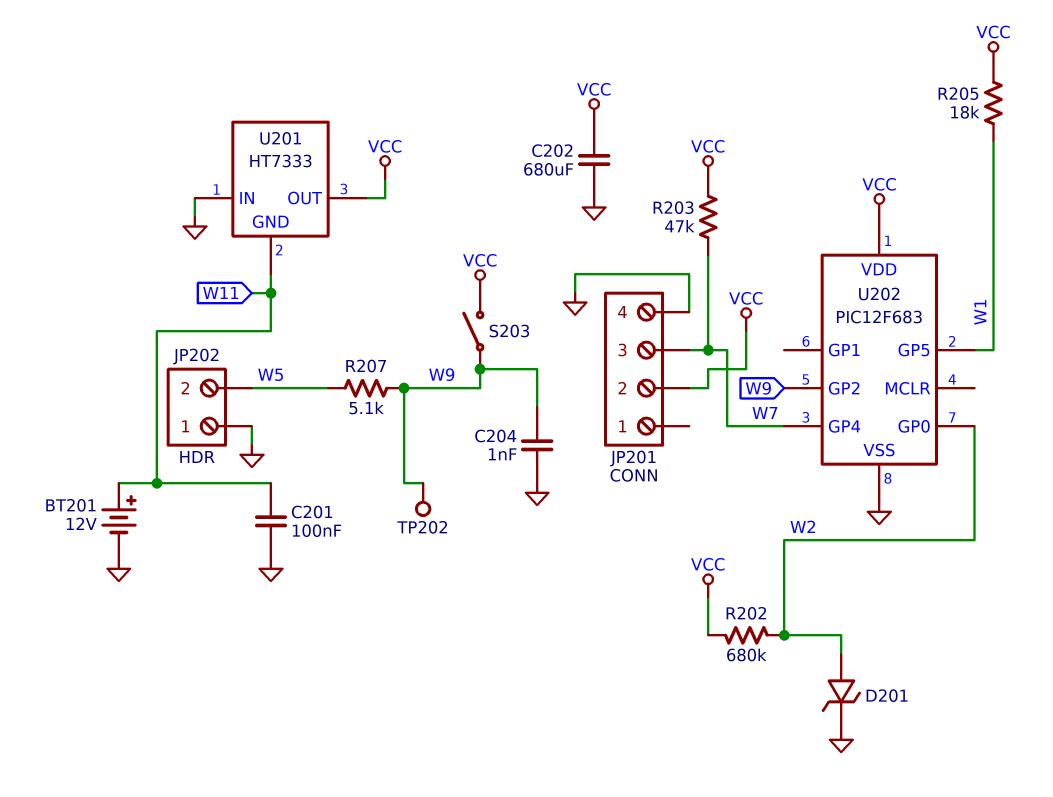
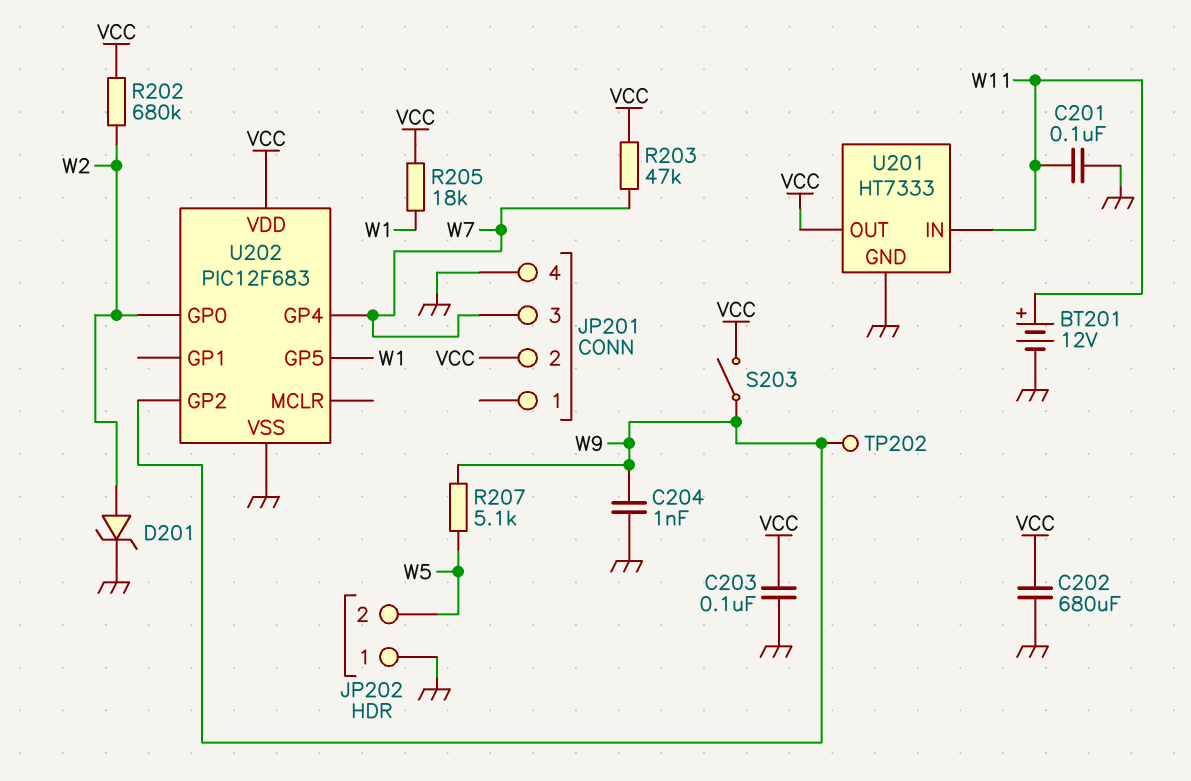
C203: none -> 100nF (GND, VCC)
U201 pin GND: W11 -> GND
U201 pin IN: GND -> W11

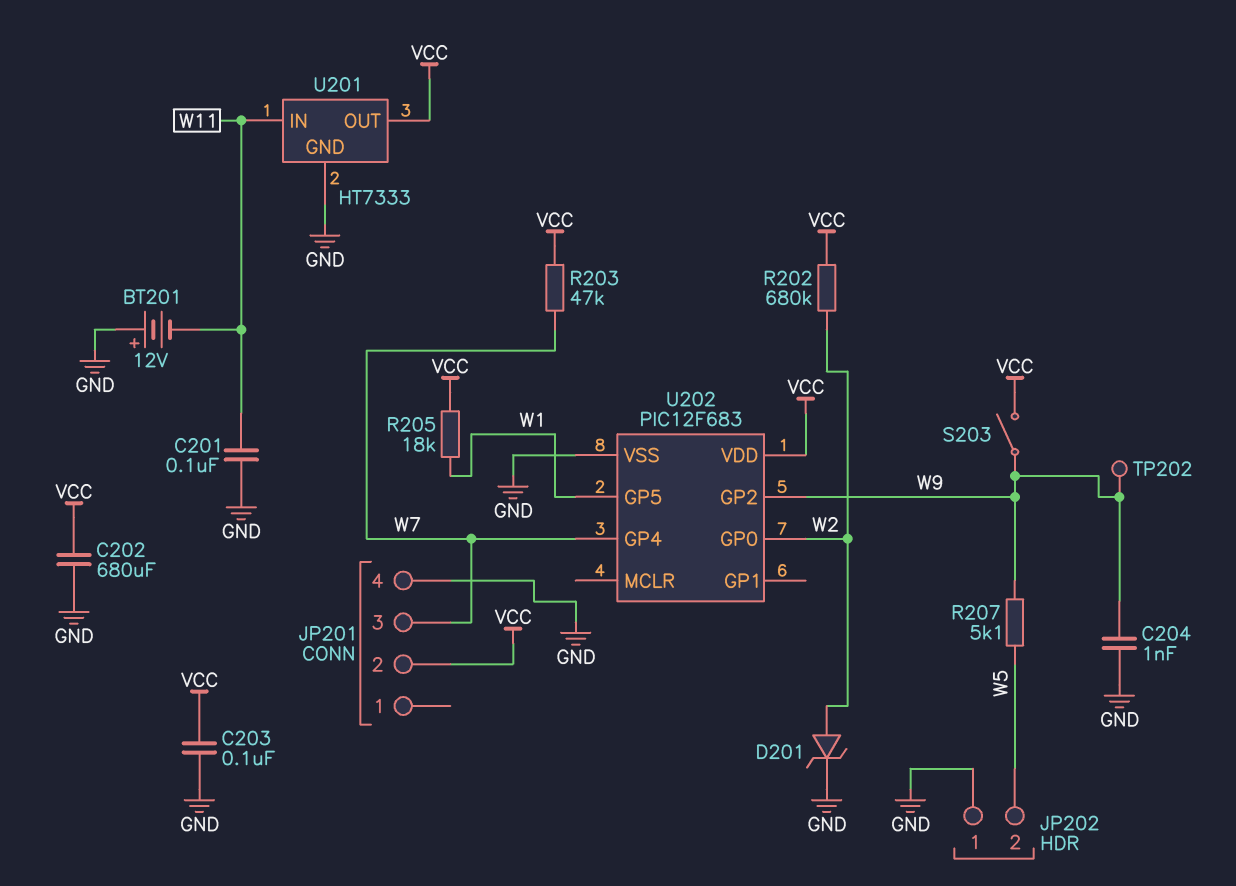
BT201: 12V (plus W11, minus GND) -> 12V (plus GND, minus W11)

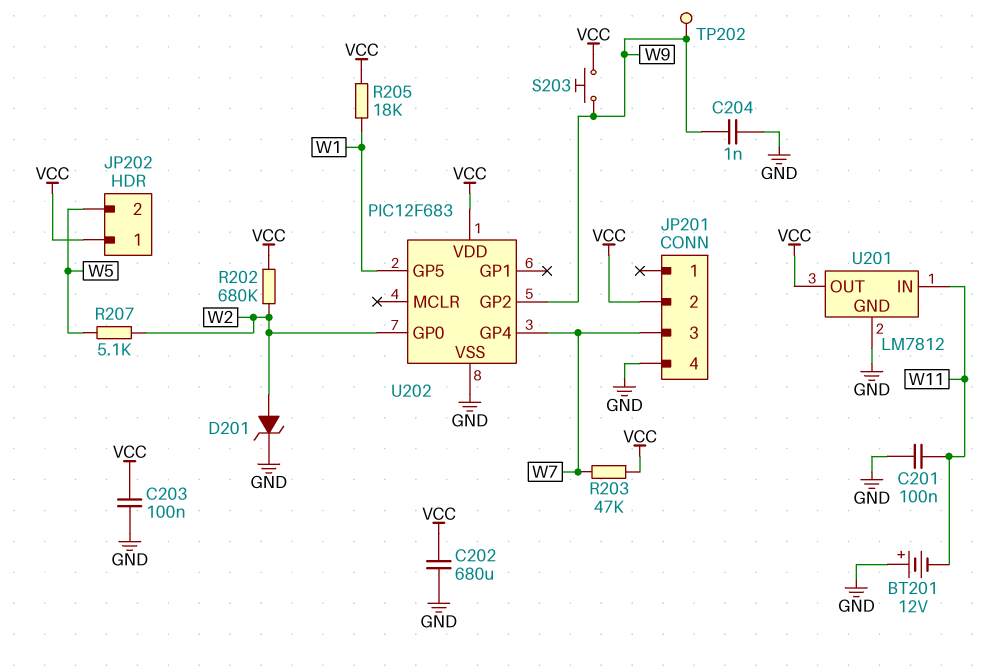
JP202 pin 1: GND -> VCC
R207: 5.1k (W5, W9) -> 5.1k (W2, W5)
S203: switch (VCC, W9) -> button (VCC, W9)
U201: HT7333 -> LM7812

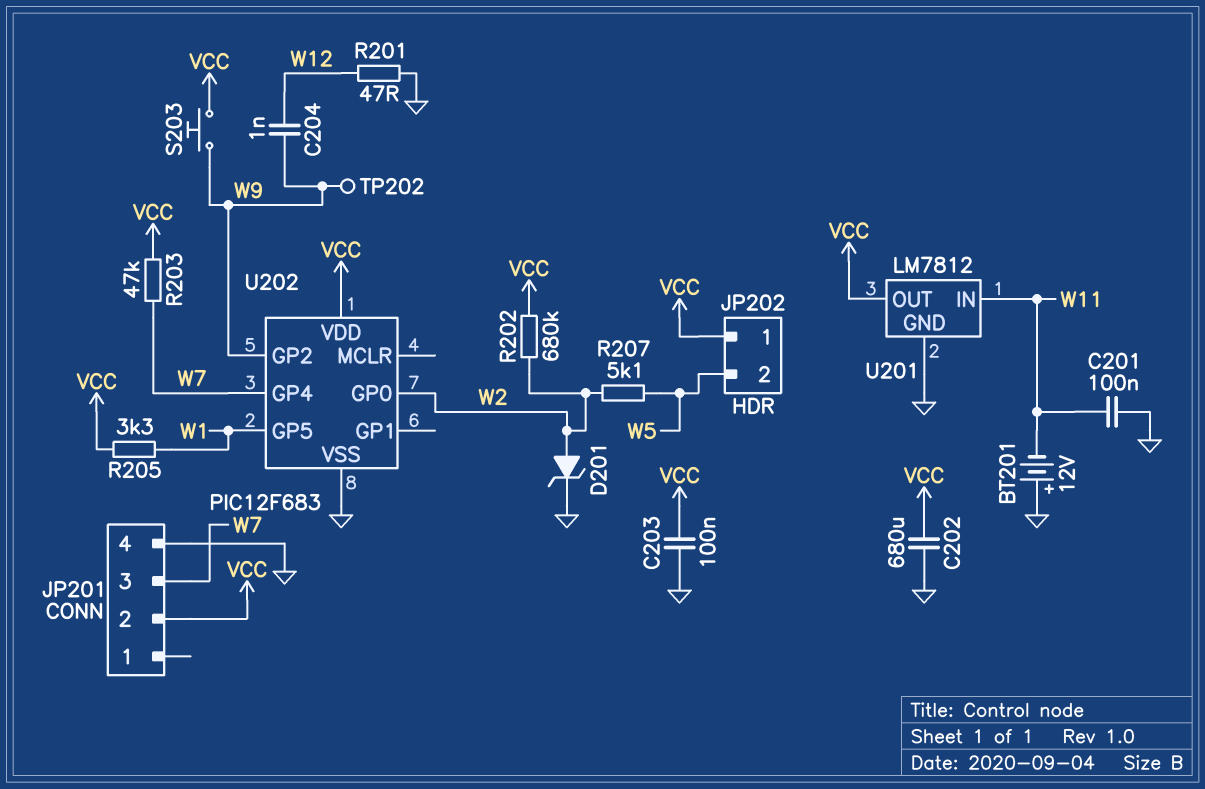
C204: 1nF (GND, W9) -> 1nF (W9, W12)
R201: none -> 47 (GND, W12)
R205: 18k (VCC, W1) -> 3.3k (VCC, W1)

